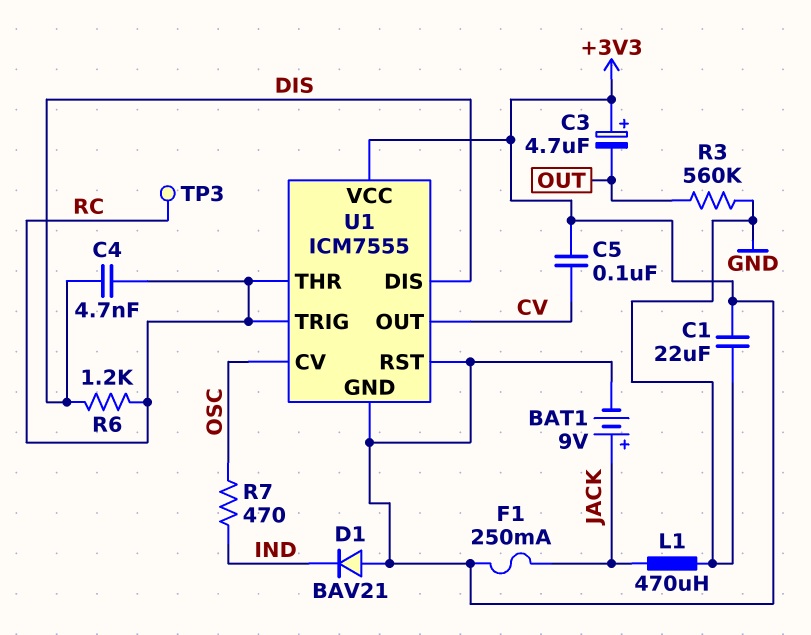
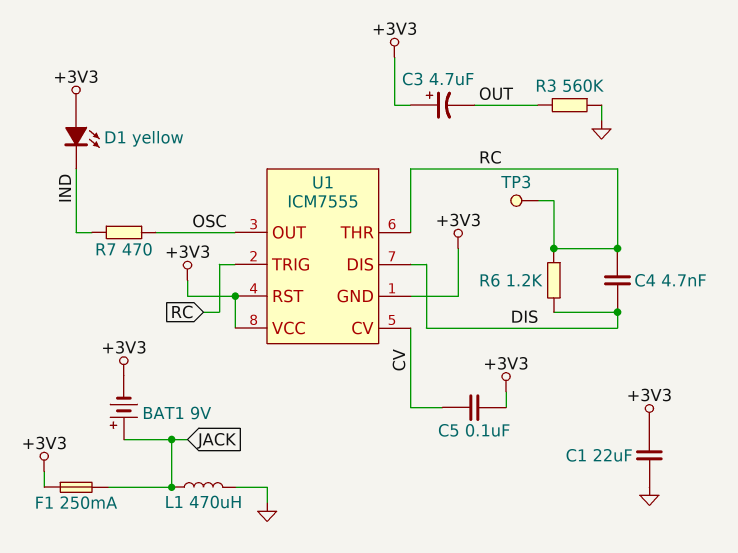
D1: diode BAV21 (A +3V3, K IND) -> LED yellow (A +3V3, K IND)
U1 pin CV: OSC -> CV
U1 pin OUT: CV -> OSC

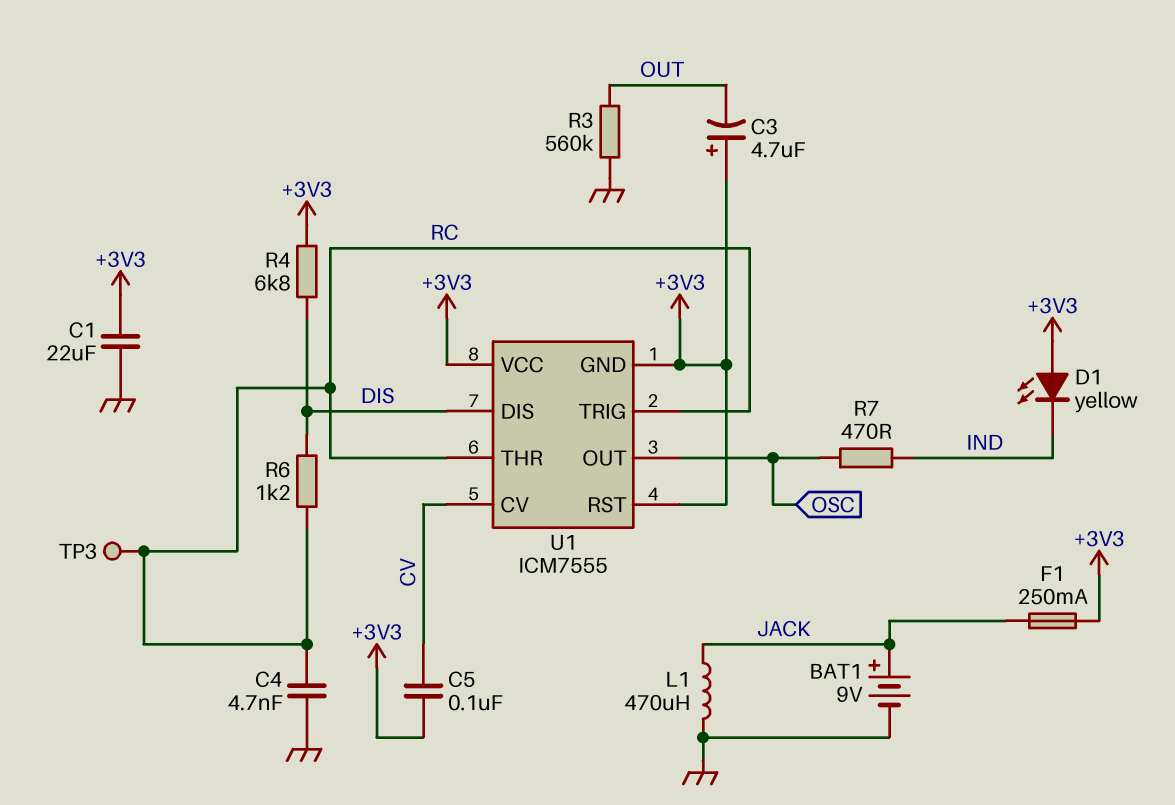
BAT1: 9V (plus JACK, minus +3V3) -> 9V (plus JACK, minus GND)
C4: 4.7nF (DIS, RC) -> 4.7nF (GND, RC)
R4: none -> 6.8k (+3V3, DIS)

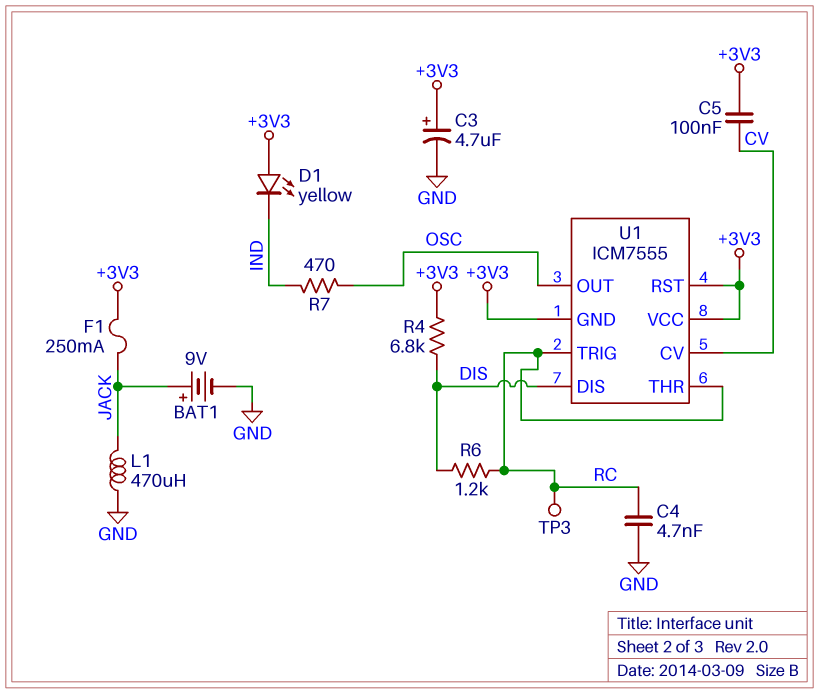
C1: 22uF (+3V3, GND) -> none
C3: 4.7uF (plus +3V3, minus OUT) -> 4.7uF (plus +3V3, minus GND)
R3: 560k (GND, OUT) -> none

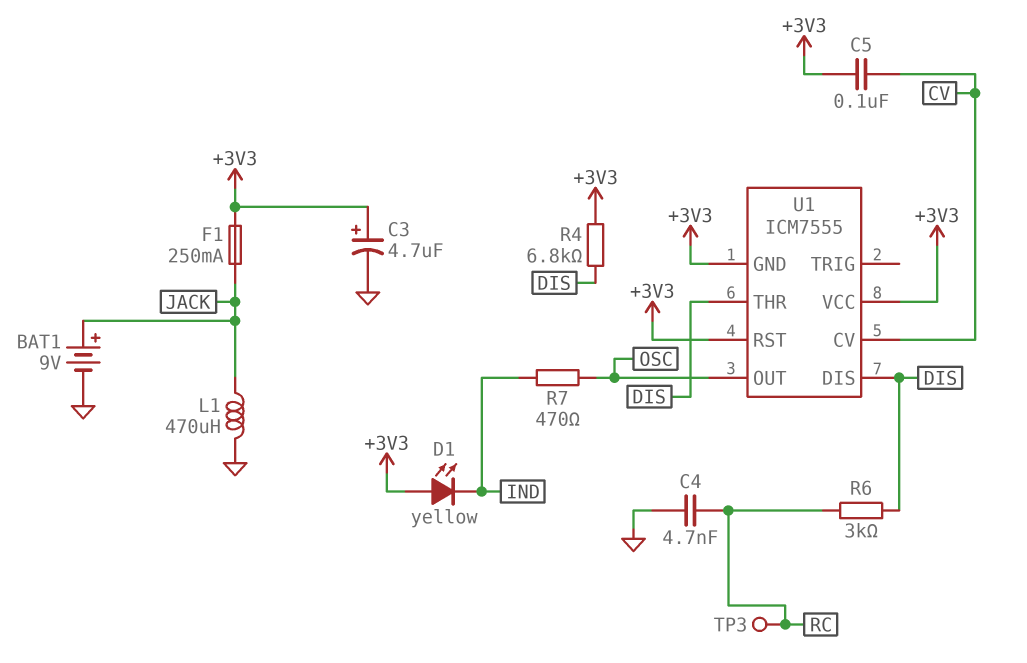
R6: 1.2k (DIS, RC) -> 3k (DIS, RC)
U1 pin THR: RC -> DIS
U1 pin TRIG: RC -> none

